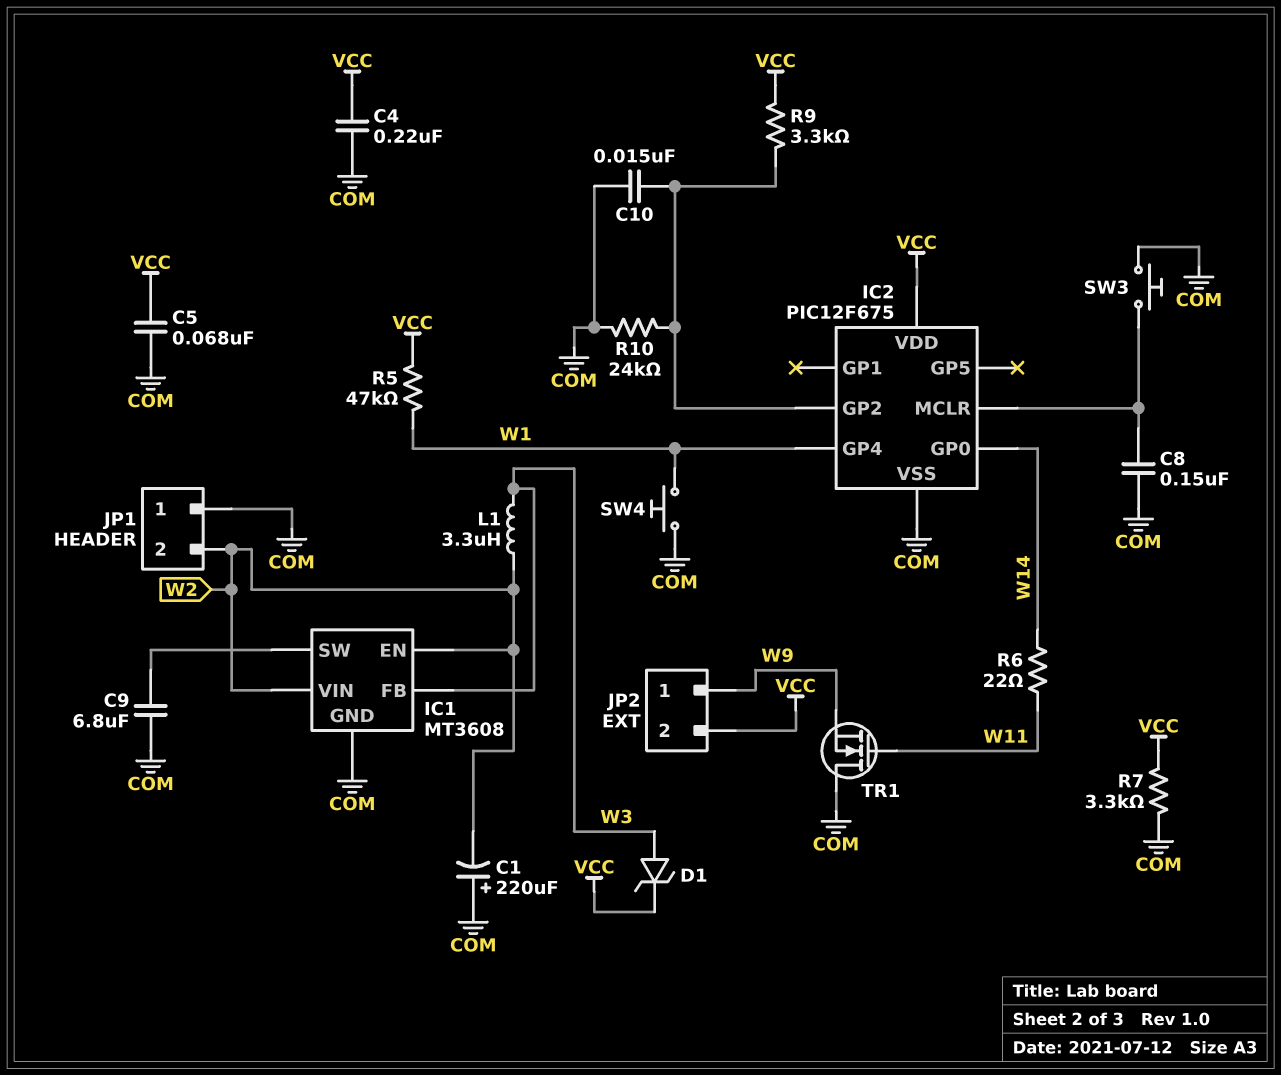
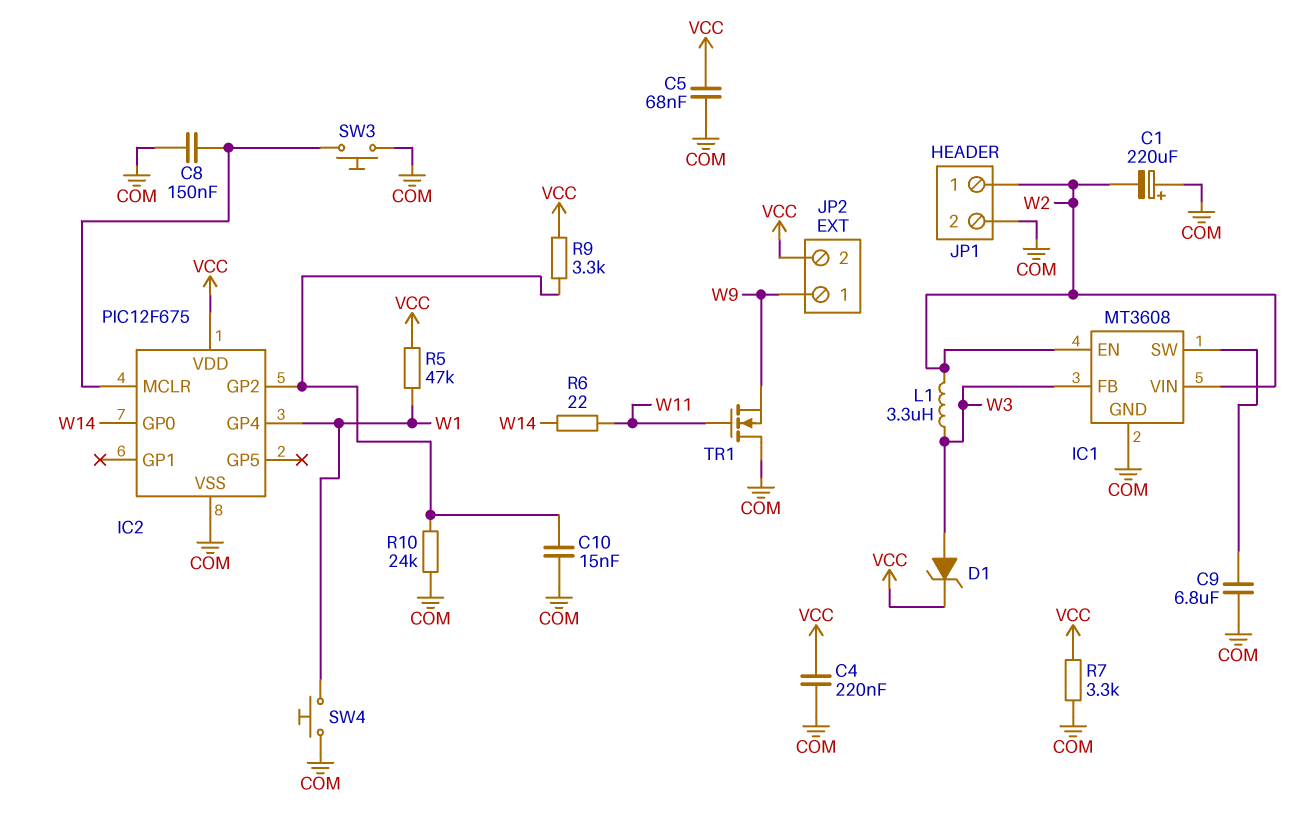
JP1 pin 1: COM -> W2
JP1 pin 2: W2 -> COM

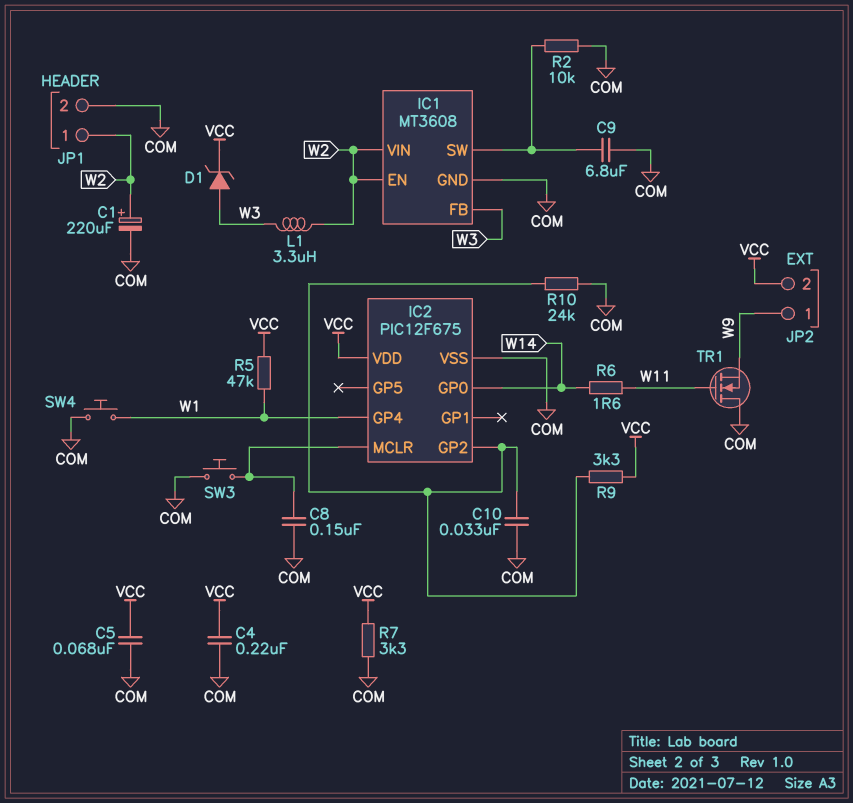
C1: 220uF (plus COM, minus W2) -> 220uF (plus W2, minus COM)
C10: 15nF (COM, IC2/GP2) -> 33nF (COM, IC2/GP2)
R2: none -> 10k (COM, IC1/SW)
R6: 22 (W11, W14) -> 1.6 (W11, W14)

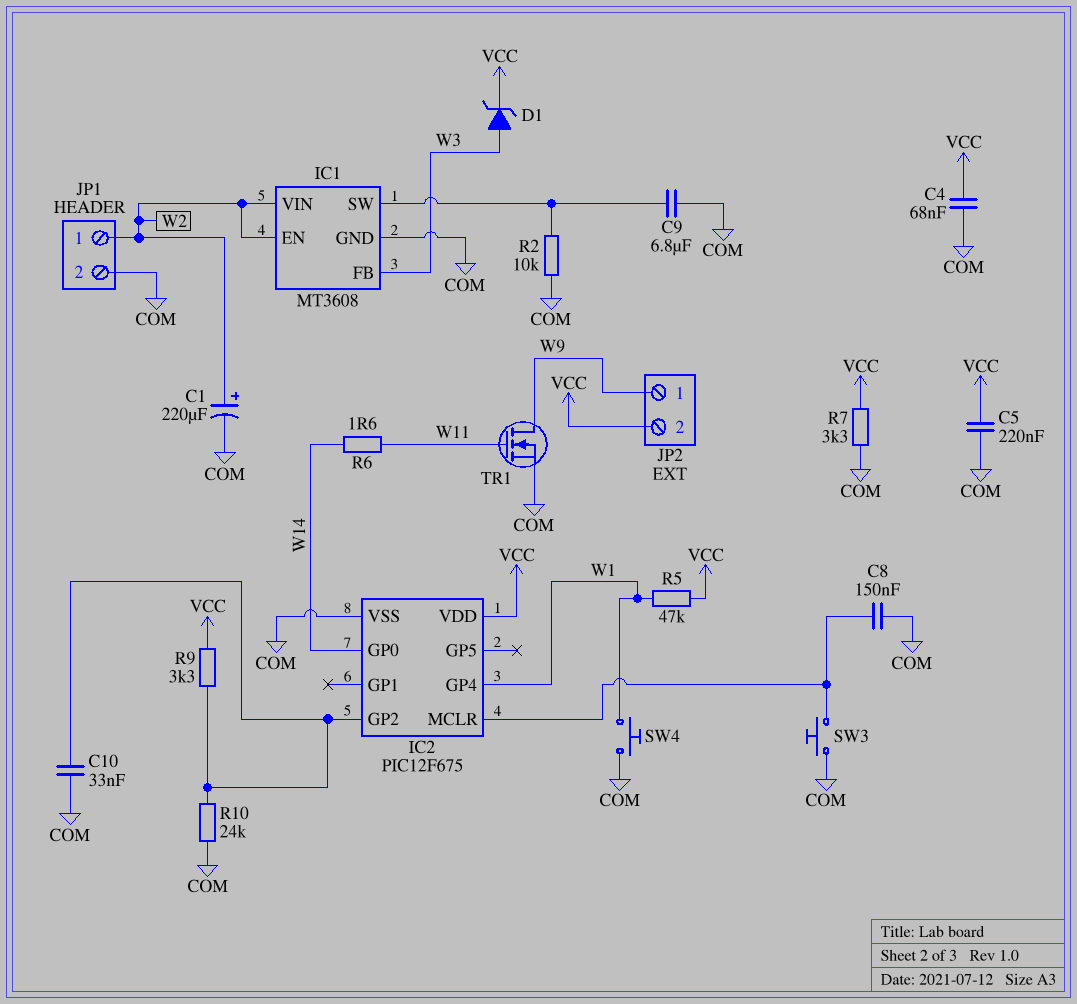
C4: 220nF (COM, VCC) -> 68nF (COM, VCC)
C5: 68nF (COM, VCC) -> 220nF (COM, VCC)
L1: 3.3uH (W2, W3) -> none
TR1: NMOS (G W11, D COM, S W9) -> NMOS (G W11, D W9, S COM)

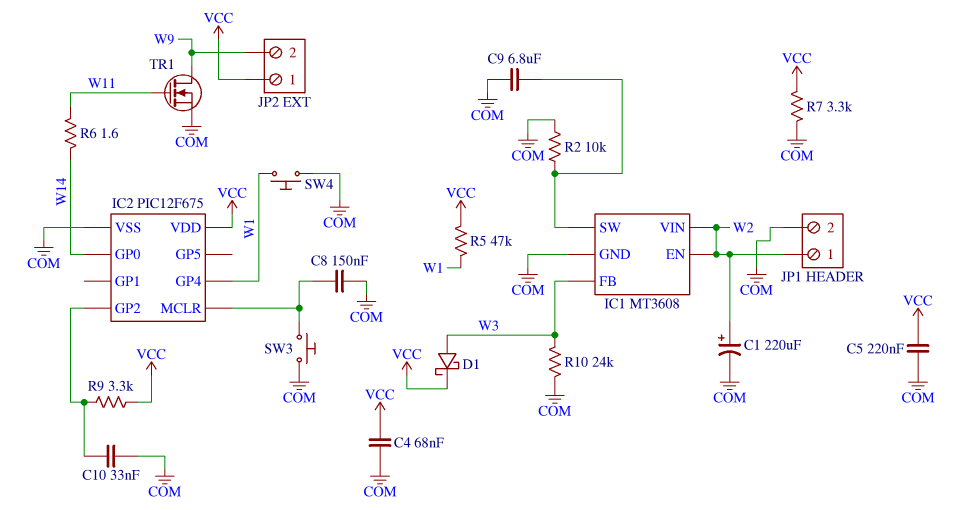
D1: zener (A W3, K VCC) -> schottky (A W3, K VCC)
JP2 pin 1: W9 -> VCC
JP2 pin 2: VCC -> W9
R10: 24k (COM, IC2/GP2) -> 24k (COM, W3)

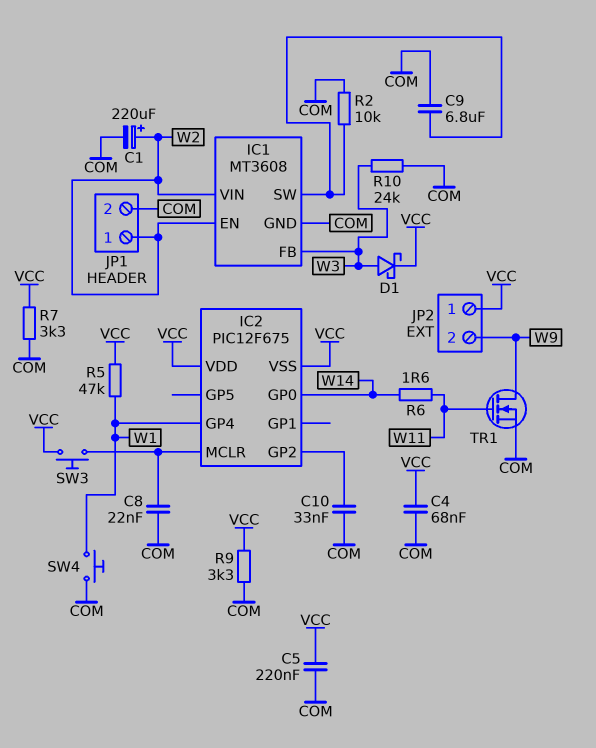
C8: 150nF (COM, IC2/MCLR) -> 22nF (COM, IC2/MCLR)
IC2 pin VSS: COM -> VCC
R9: 3.3k (IC2/GP2, VCC) -> 3.3k (COM, VCC)
SW3: button (COM, IC2/MCLR) -> button (IC2/MCLR, VCC)

